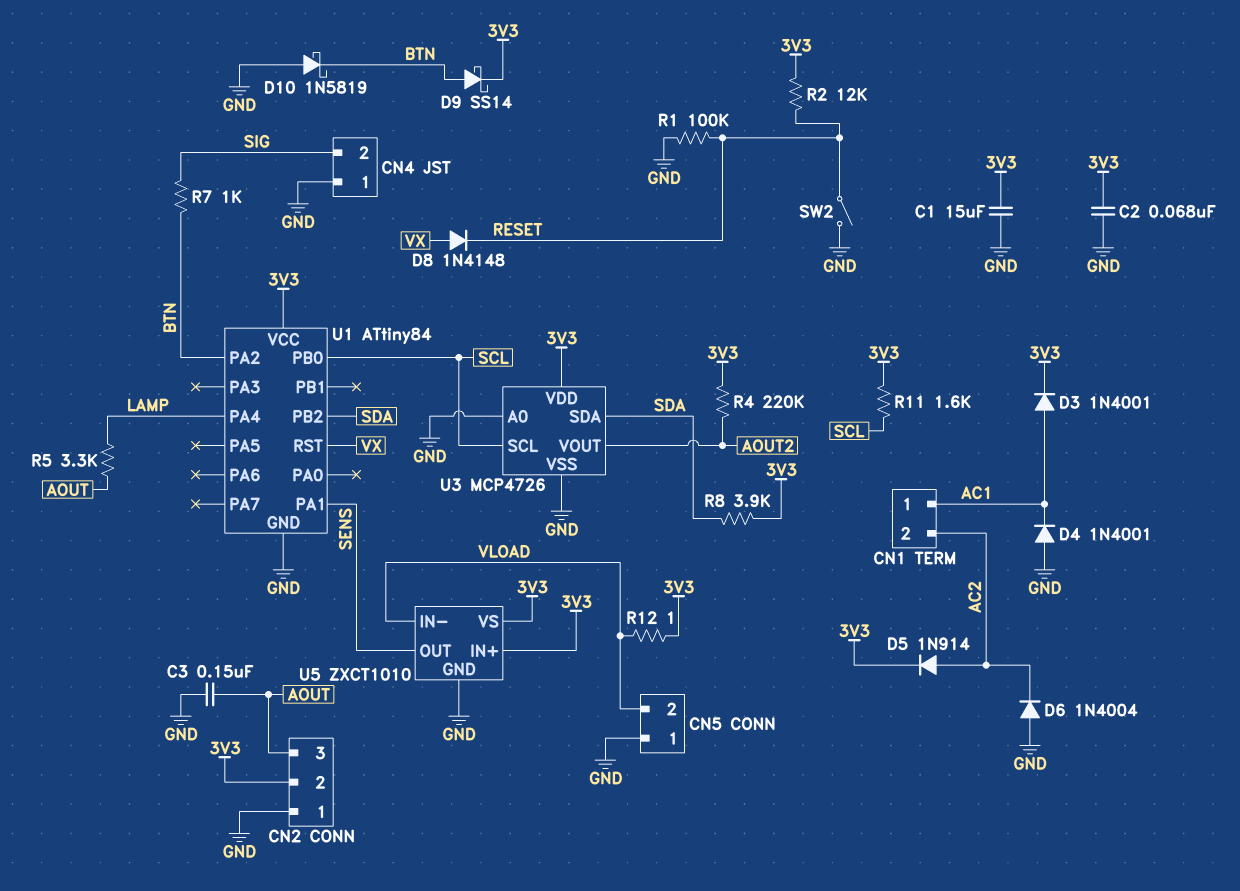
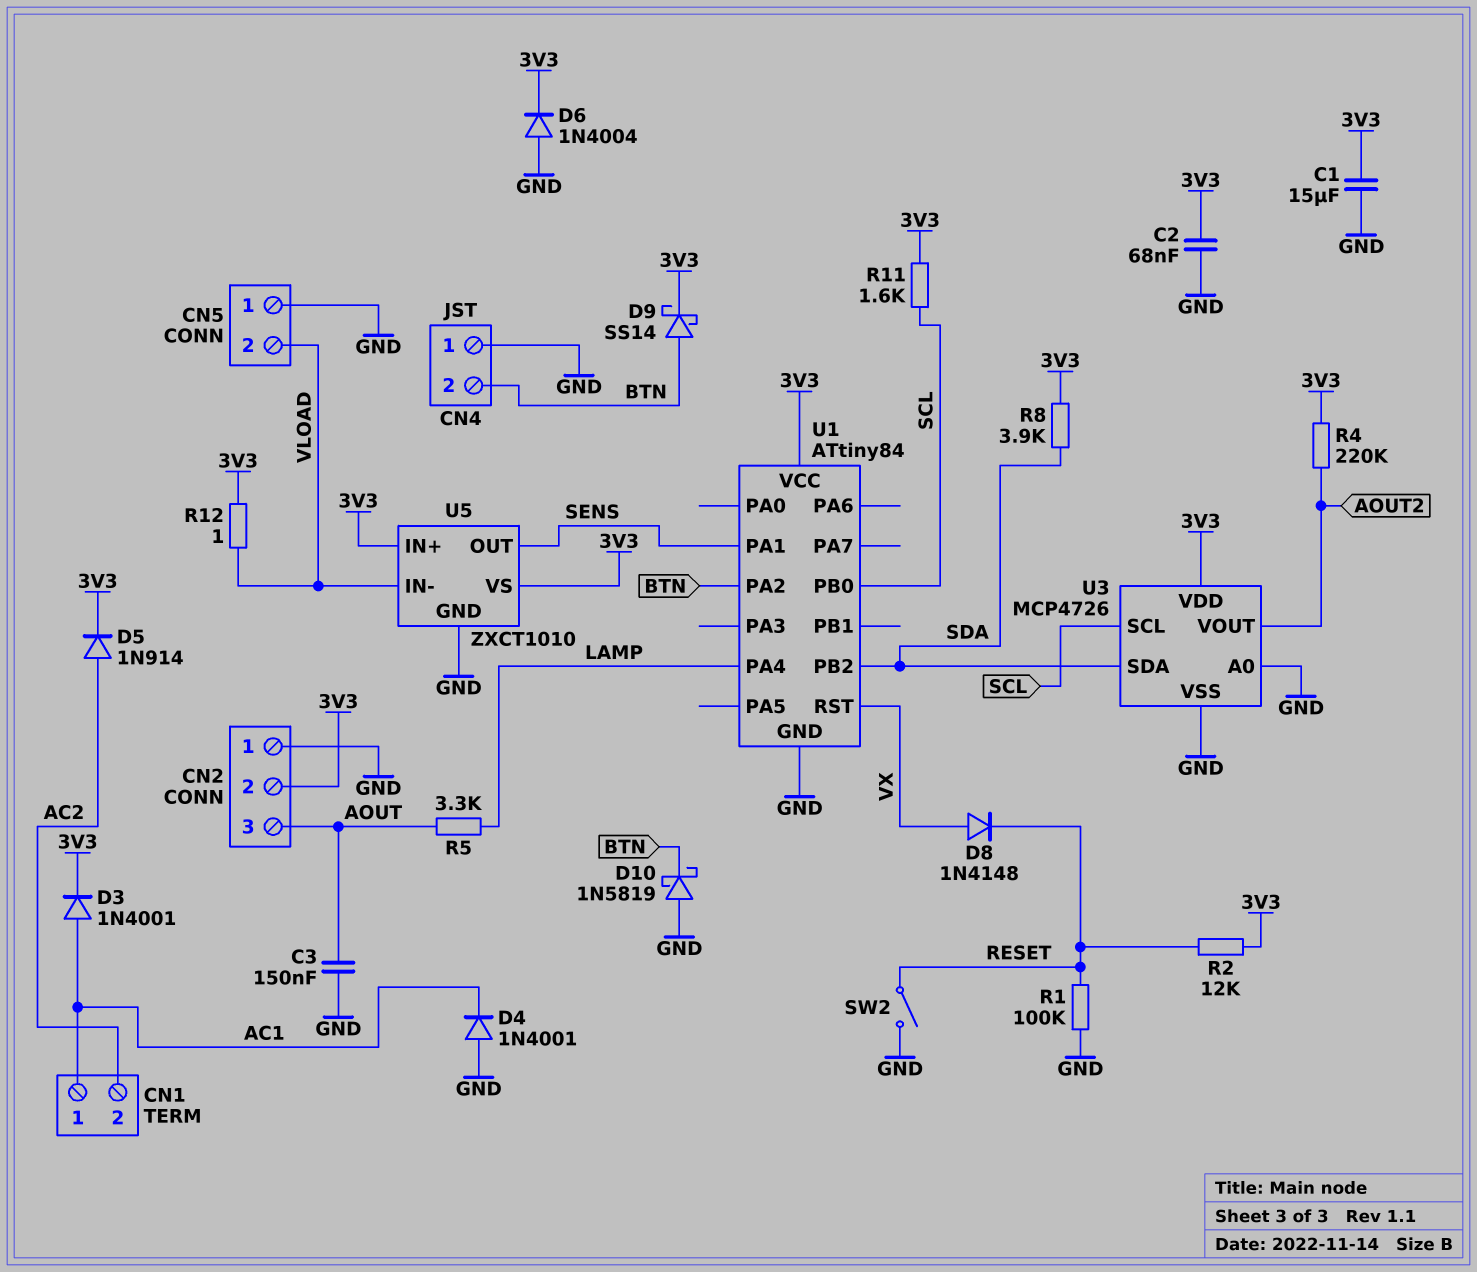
CN4 pin 2: SIG -> BTN
D6: diode 1N4004 (A GND, K AC2) -> diode 1N4004 (A GND, K 3V3)
R7: 1k (BTN, SIG) -> none

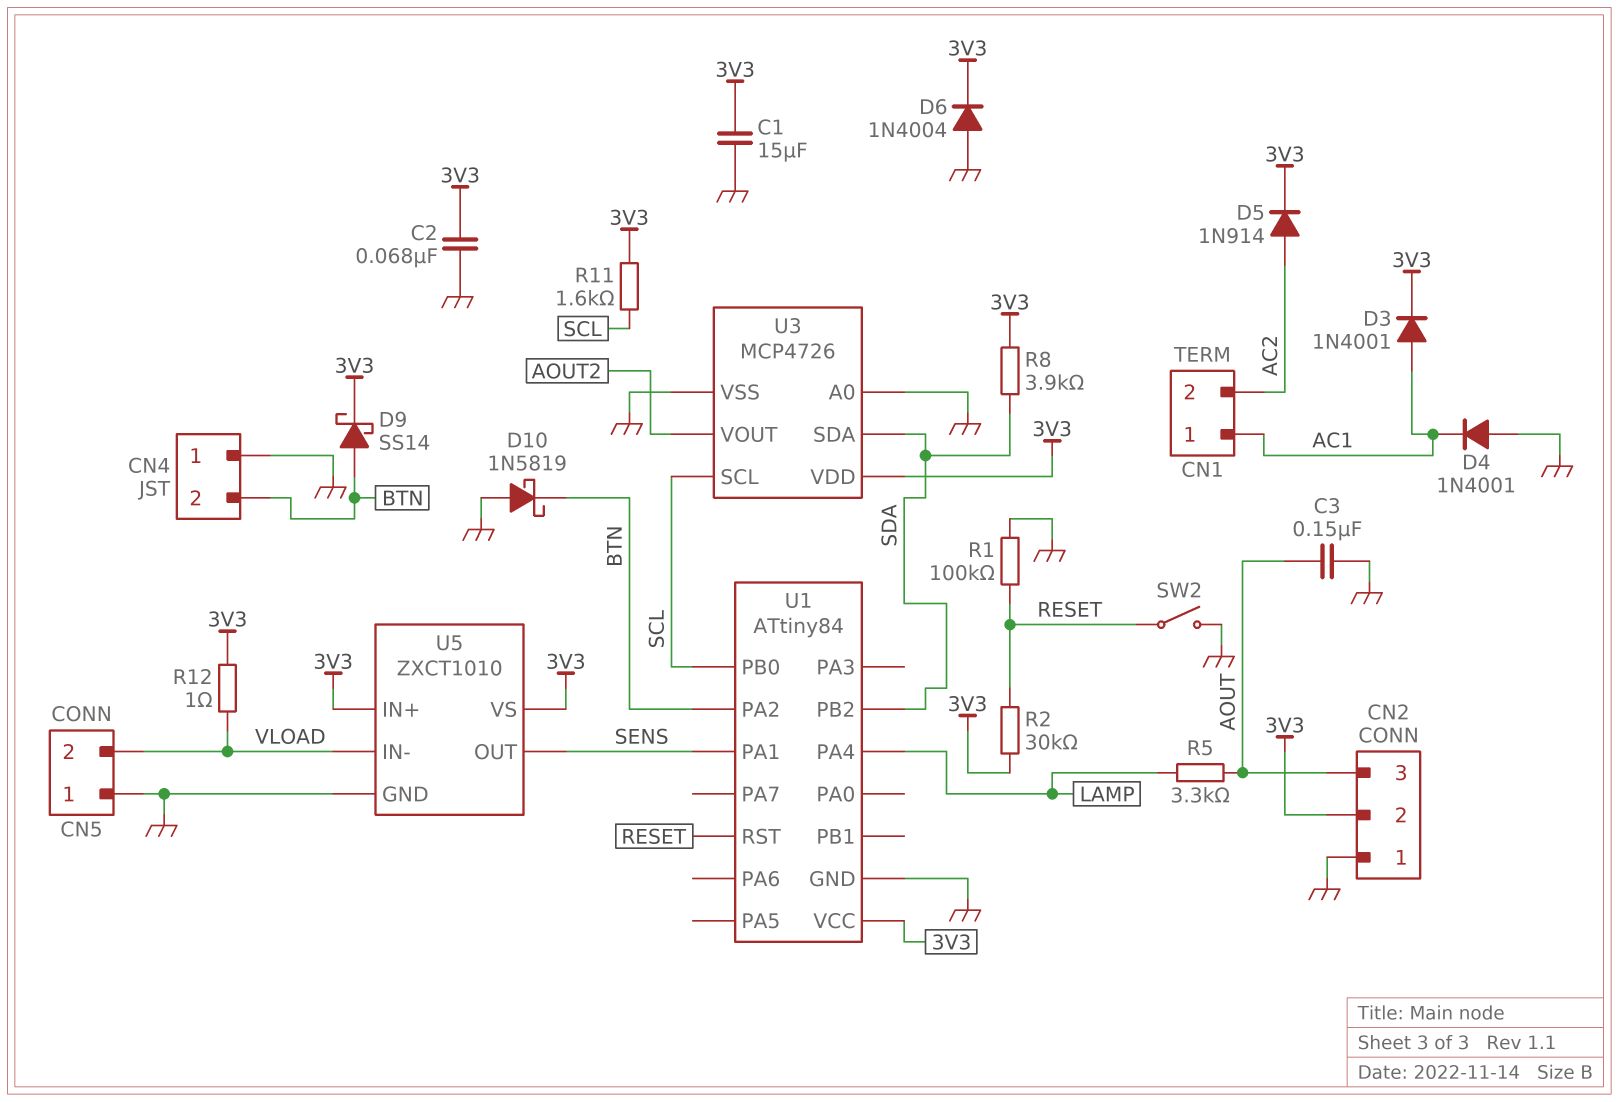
D8: diode 1N4148 (A VX, K RESET) -> none
R2: 12k (3V3, RESET) -> 30k (3V3, RESET)
R4: 220k (3V3, AOUT2) -> none
U1 pin RST: VX -> RESET

